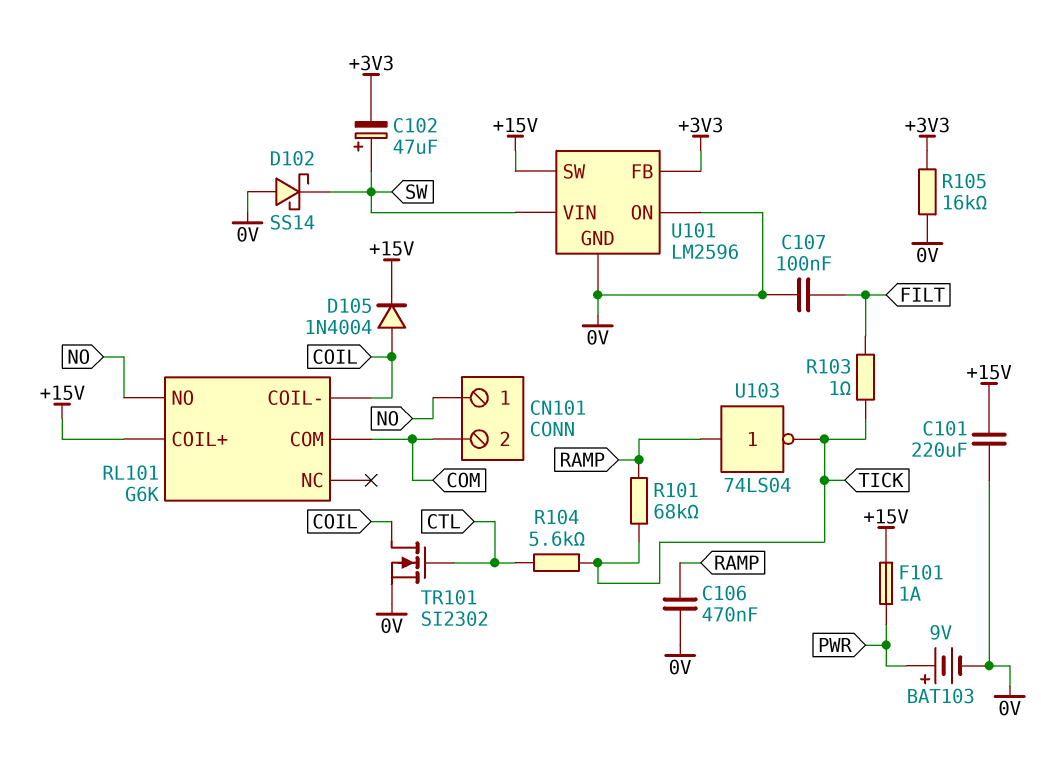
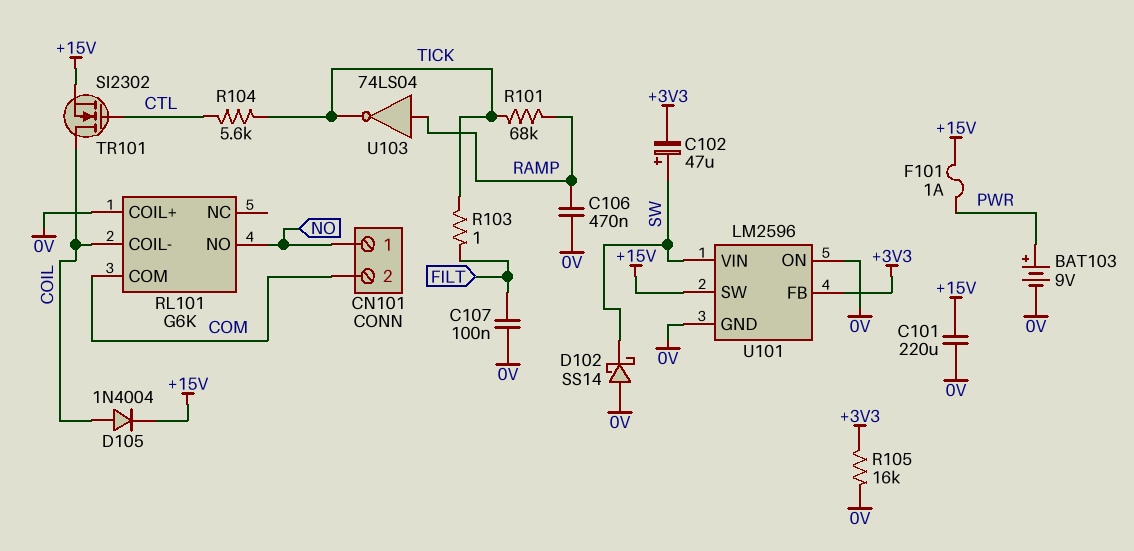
RL101 pin COIL+: +15V -> 0V
TR101: NMOS SI2302 (G CTL, D COIL, S 0V) -> NMOS SI2302 (G CTL, D COIL, S +15V)

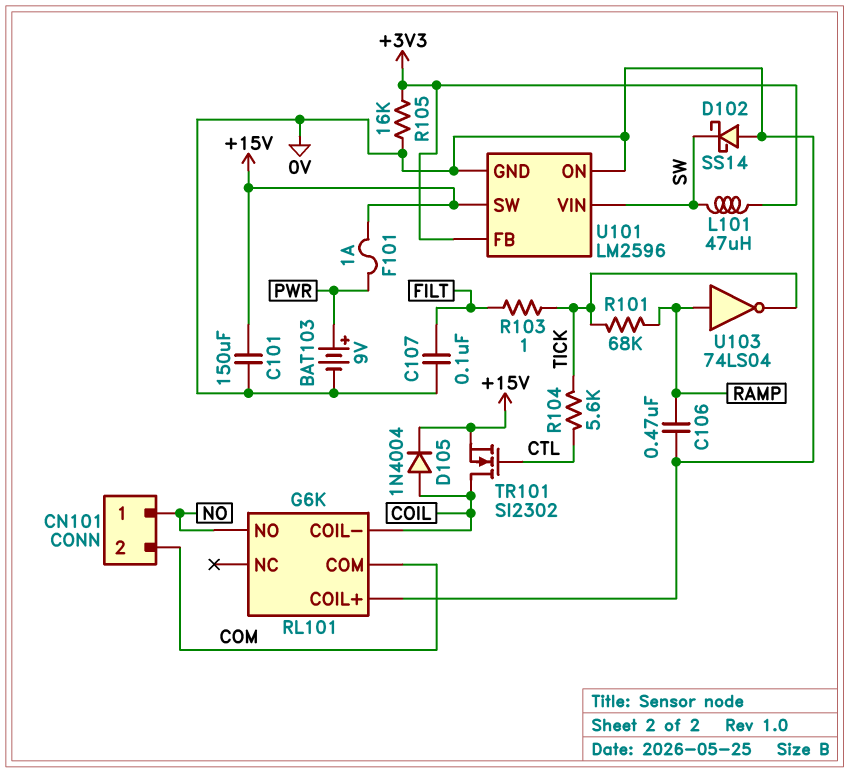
C101: 220uF (+15V, 0V) -> 150uF (+15V, 0V)
C102: 47uF (plus SW, minus +3V3) -> none
L101: none -> 47uH (+3V3, SW)

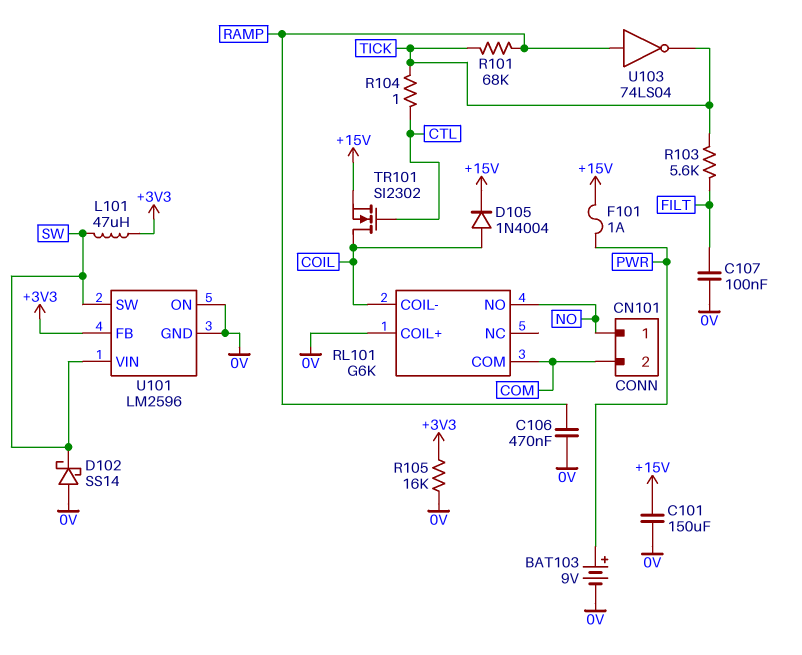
R103: 1 (FILT, TICK) -> 5.6k (FILT, TICK)
R104: 5.6k (CTL, TICK) -> 1 (CTL, TICK)
U101 pin SW: +15V -> SW

